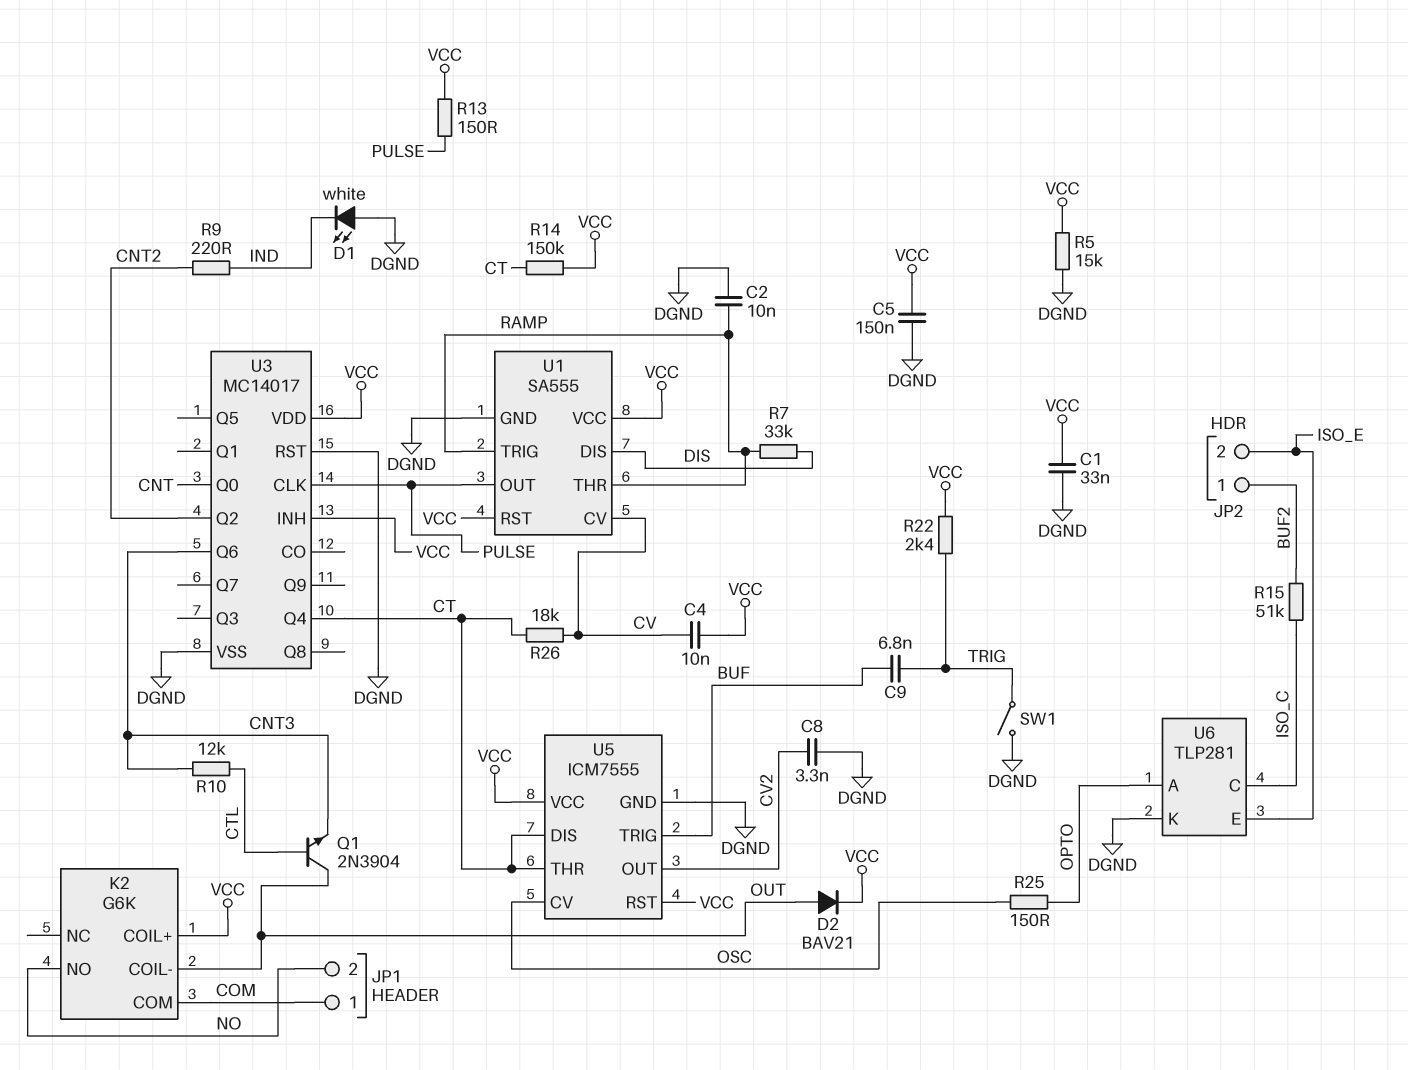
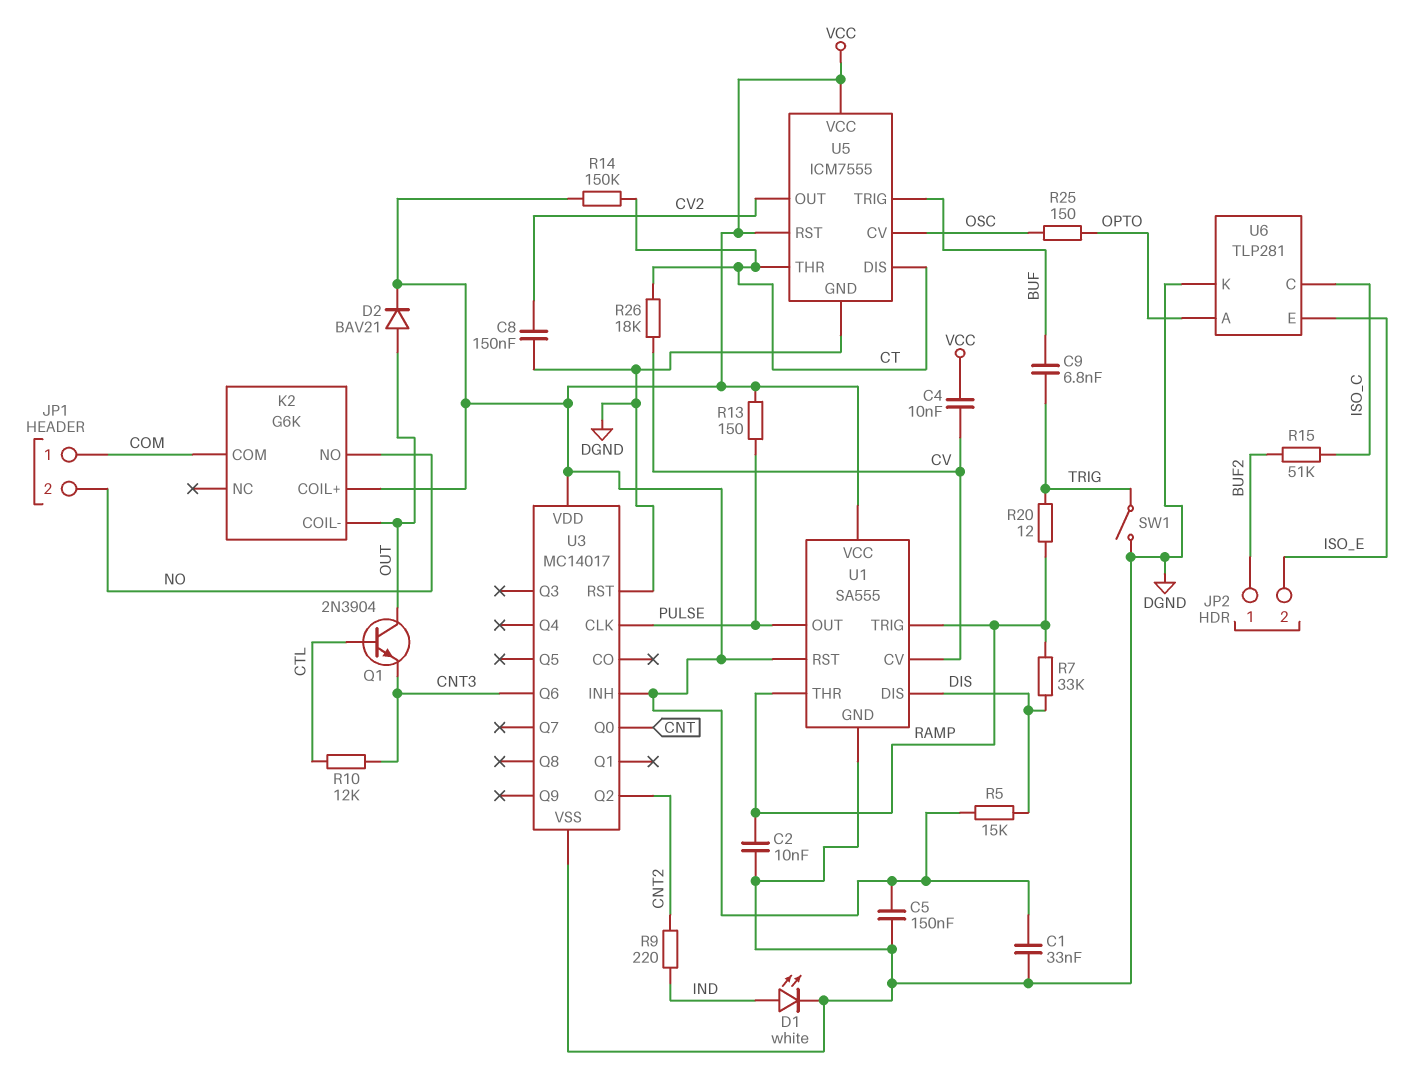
C8: 3.3nF (CV2, DGND) -> 150nF (CV2, DGND)
D1: LED white (A DGND, K IND) -> LED white (A IND, K DGND)
R5: 15k (DGND, VCC) -> 15k (DIS, VCC)
R20: none -> 12 (RAMP, TRIG)
R22: 2.4k (TRIG, VCC) -> none
U3 pin Q4: CT -> none

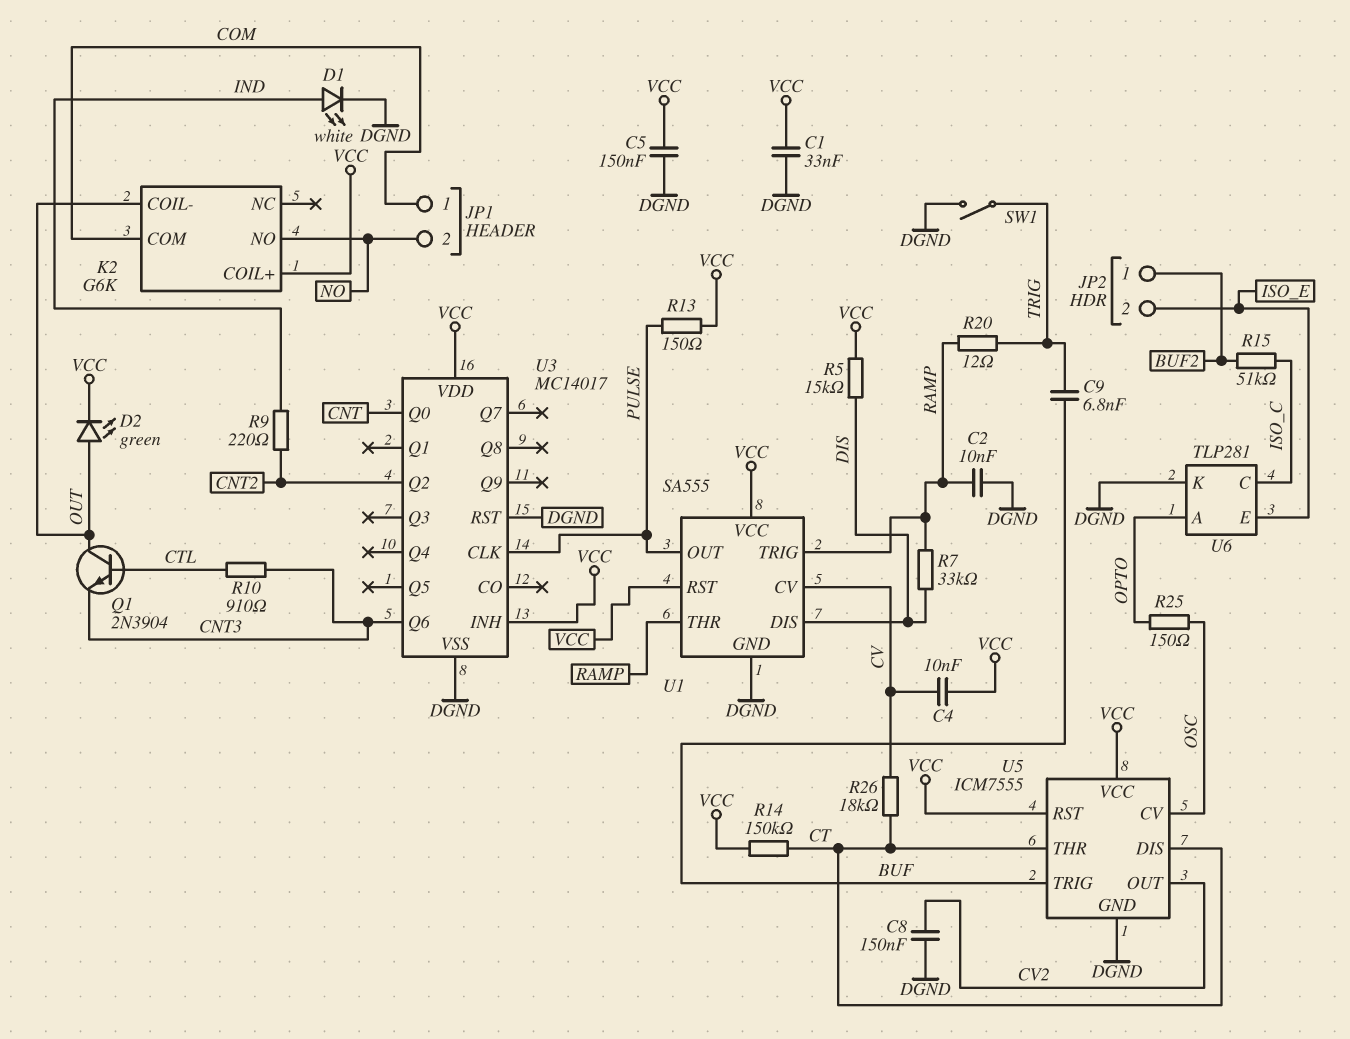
D2: diode BAV21 (A OUT, K VCC) -> LED green (A OUT, K VCC)
R10: 12k (CNT3, CTL) -> 910 (CNT3, CTL)

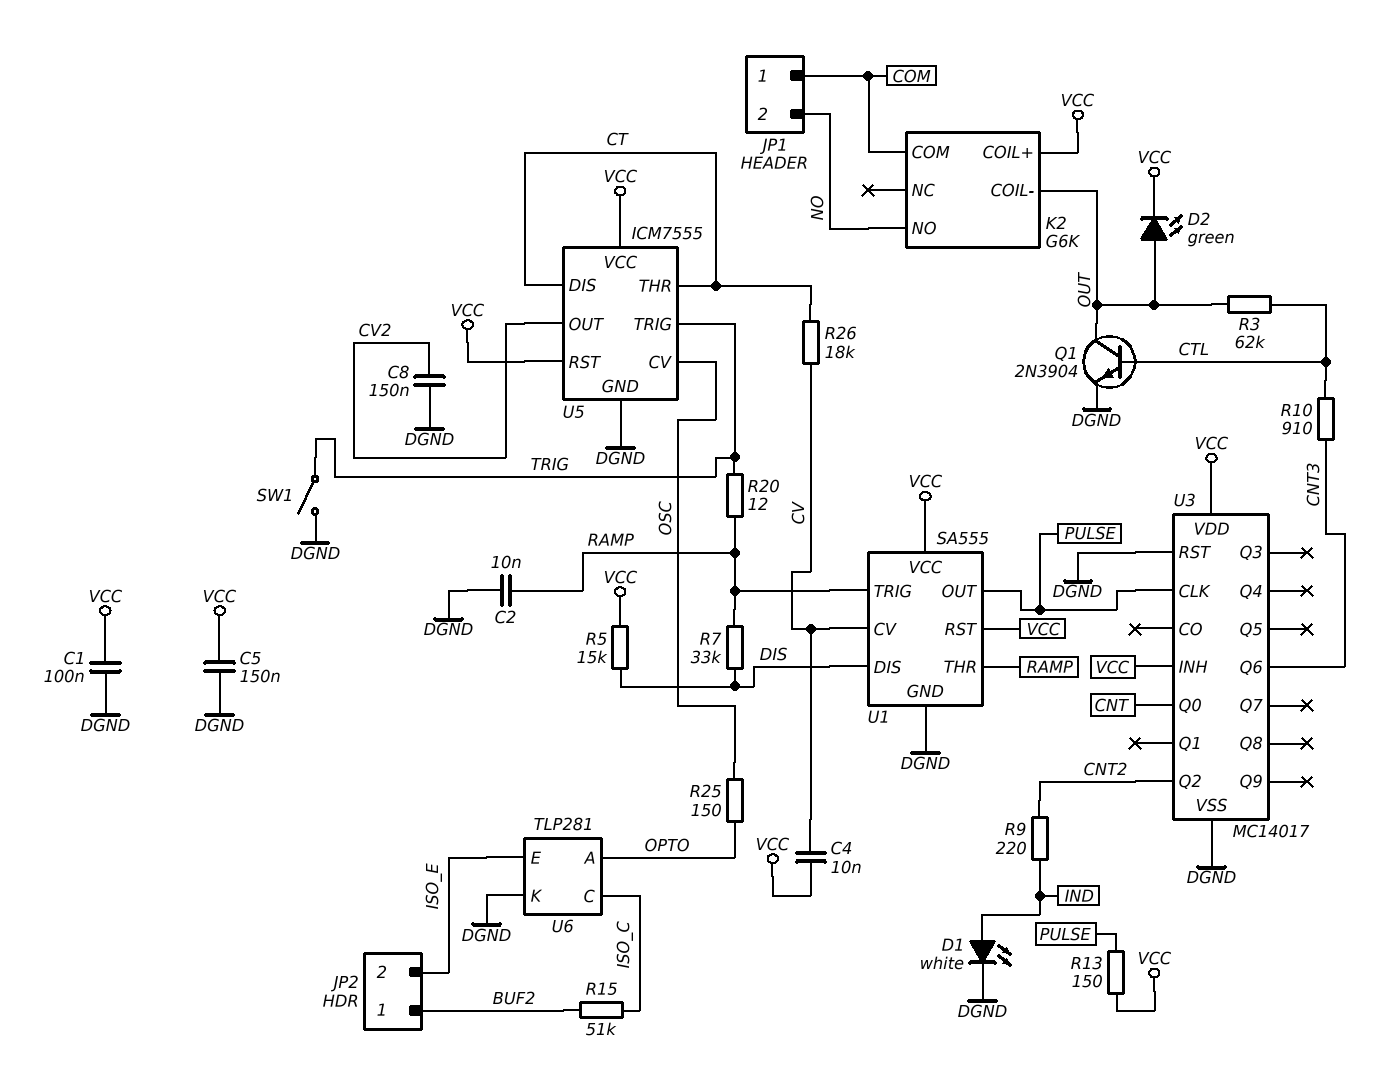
C1: 33nF (DGND, VCC) -> 100nF (DGND, VCC)
C9: 6.8nF (BUF, TRIG) -> none
Q1: NPN 2N3904 (B CTL, C OUT, E CNT3) -> NPN 2N3904 (B CTL, C OUT, E DGND)
R3: none -> 62k (CTL, OUT)
R14: 150k (CT, VCC) -> none
U5 pin TRIG: BUF -> TRIG

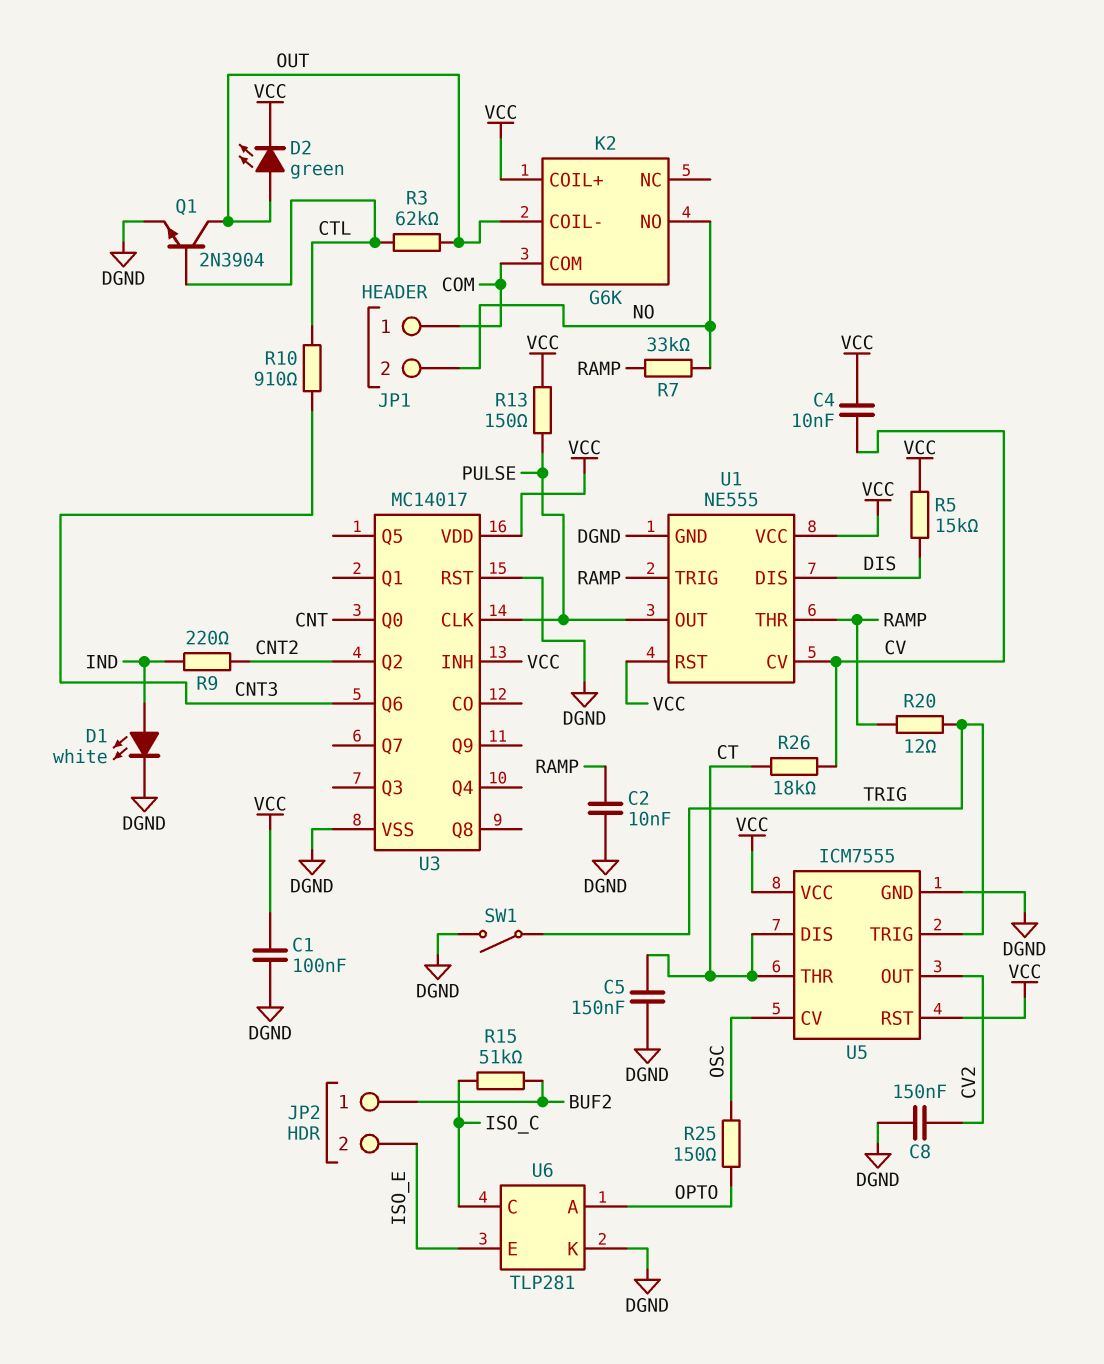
C5: 150nF (DGND, VCC) -> 150nF (CT, DGND)
R7: 33k (DIS, RAMP) -> 33k (NO, RAMP)
U1: SA555 -> NE555

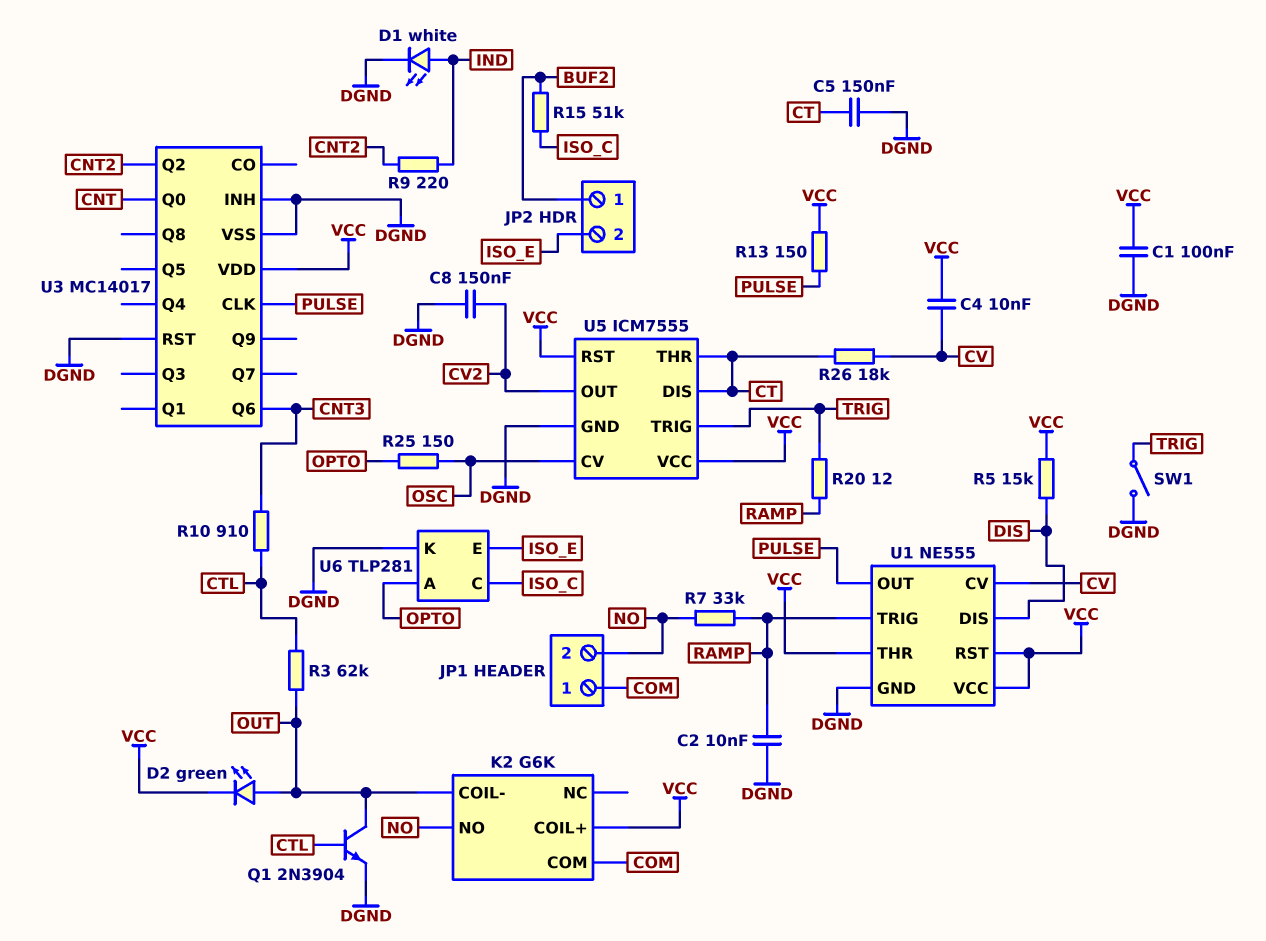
U1 pin THR: RAMP -> VCC
U3 pin INH: VCC -> DGND

